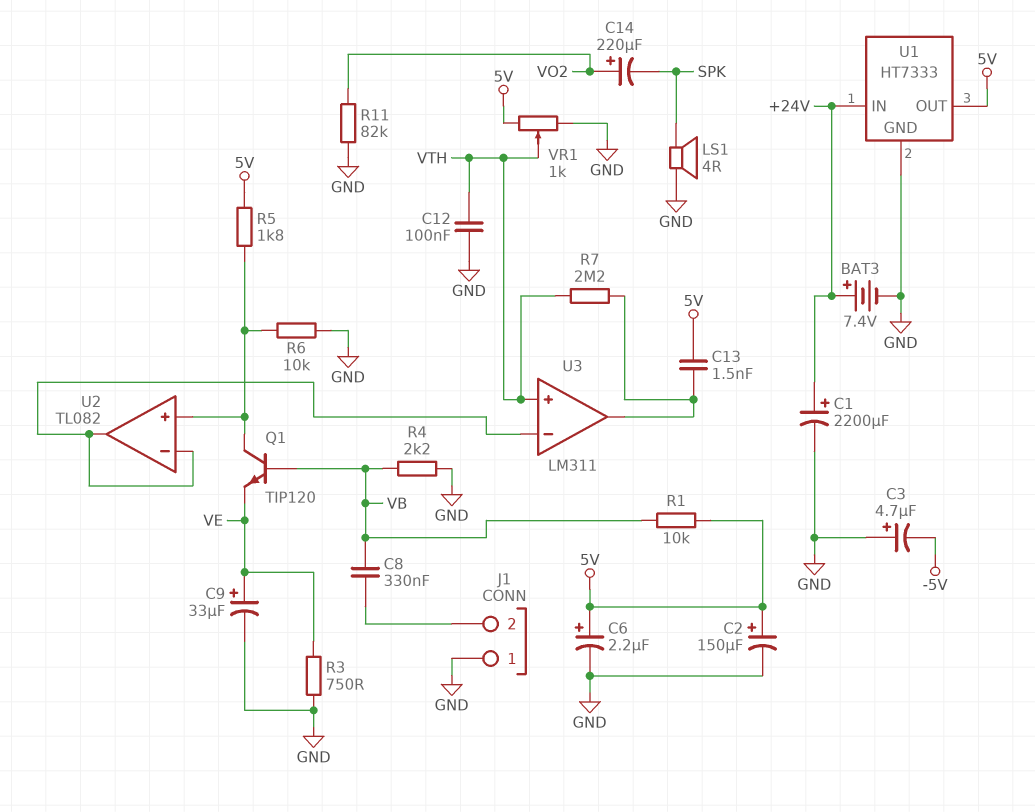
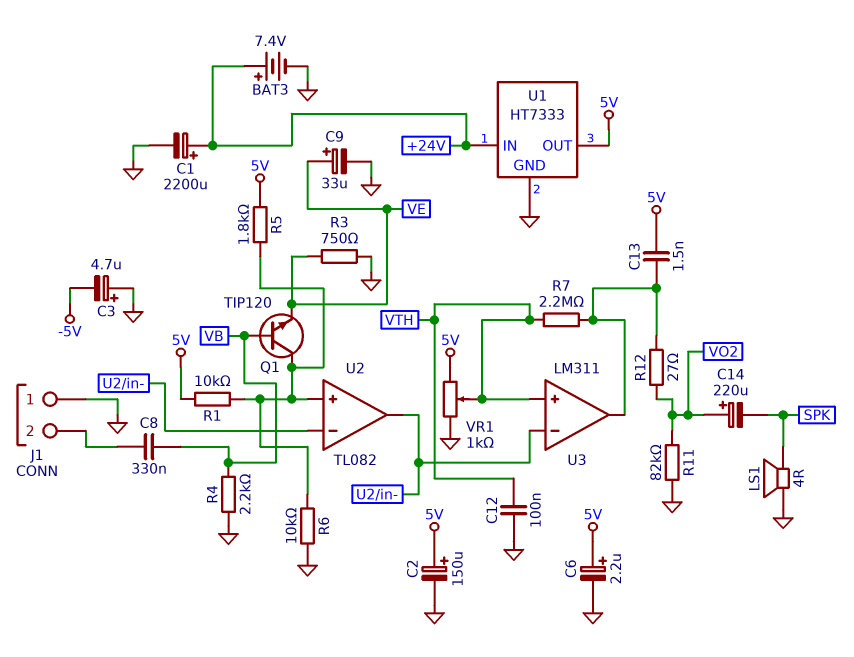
R1: 10k (5V, VB) -> 10k (5V, U2/in+)
R12: none -> 27 (U3/out, VO2)

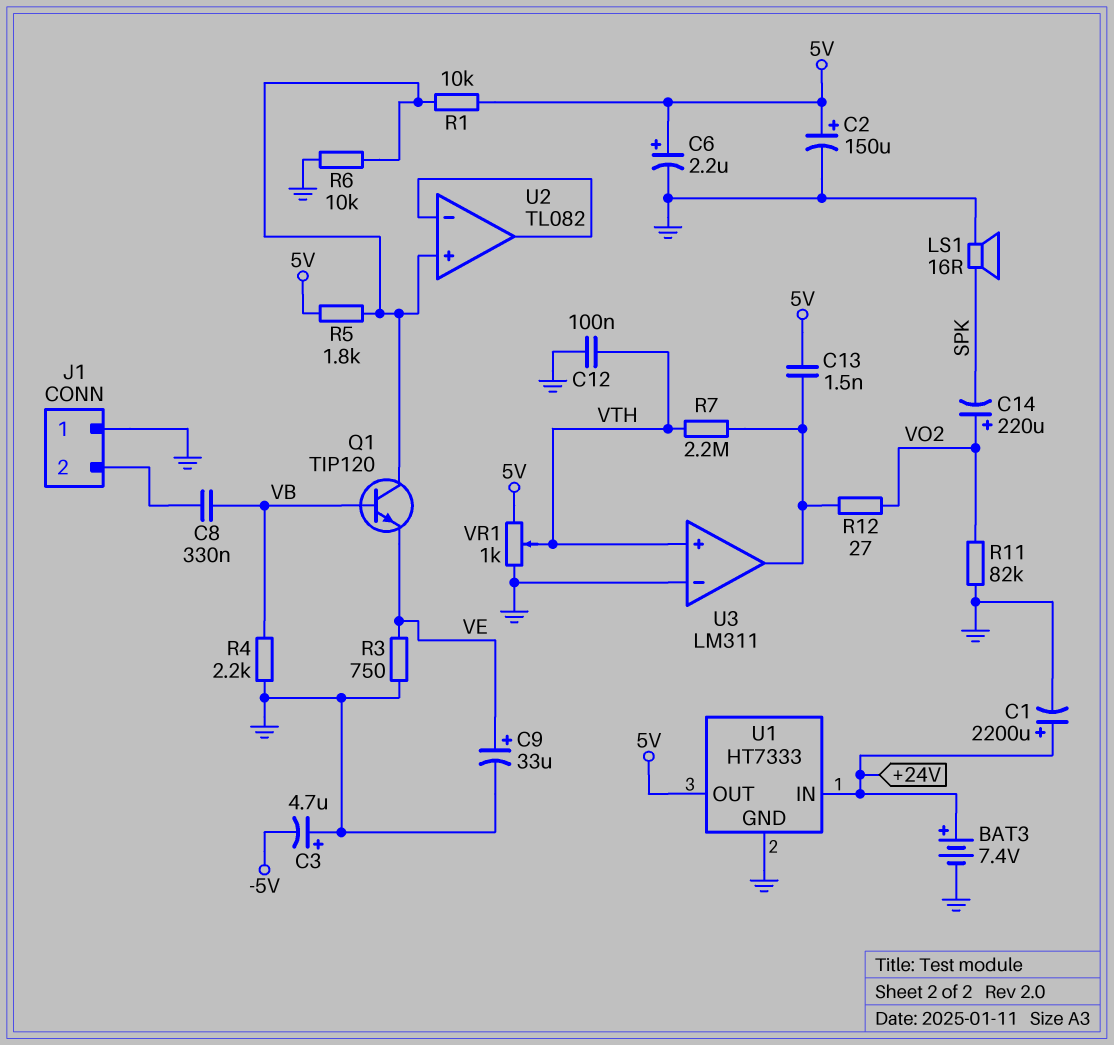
LS1: speaker 4R (GND, SPK) -> speaker 16R (GND, SPK)
U3 pin in-: U2/in- -> GND

